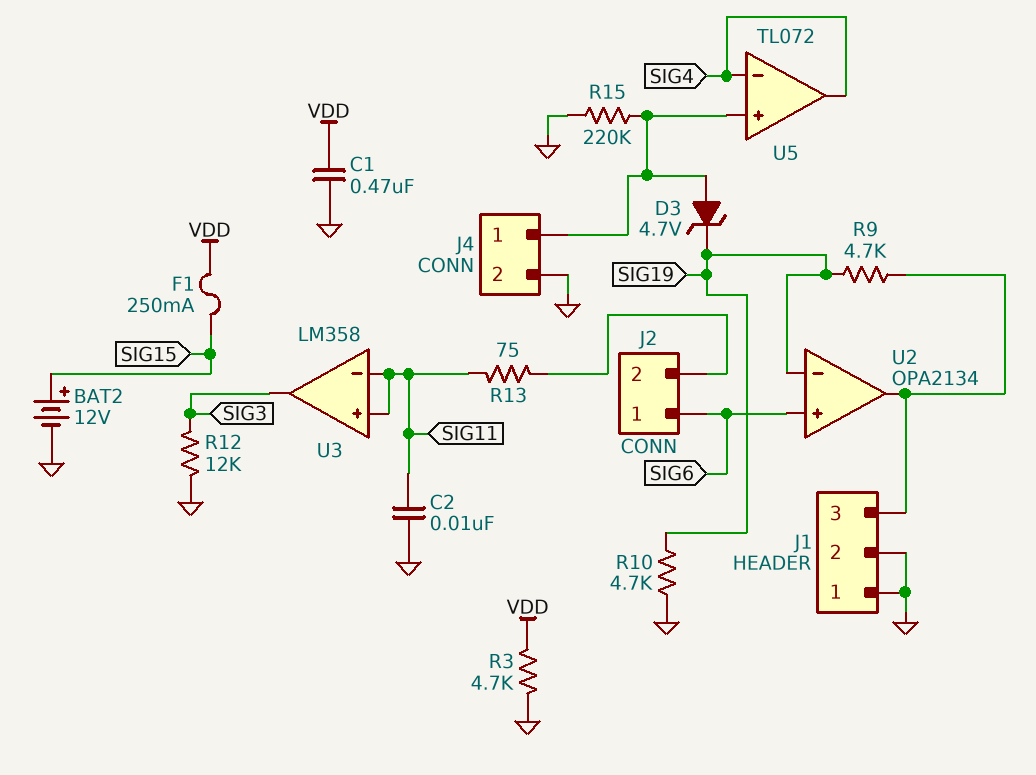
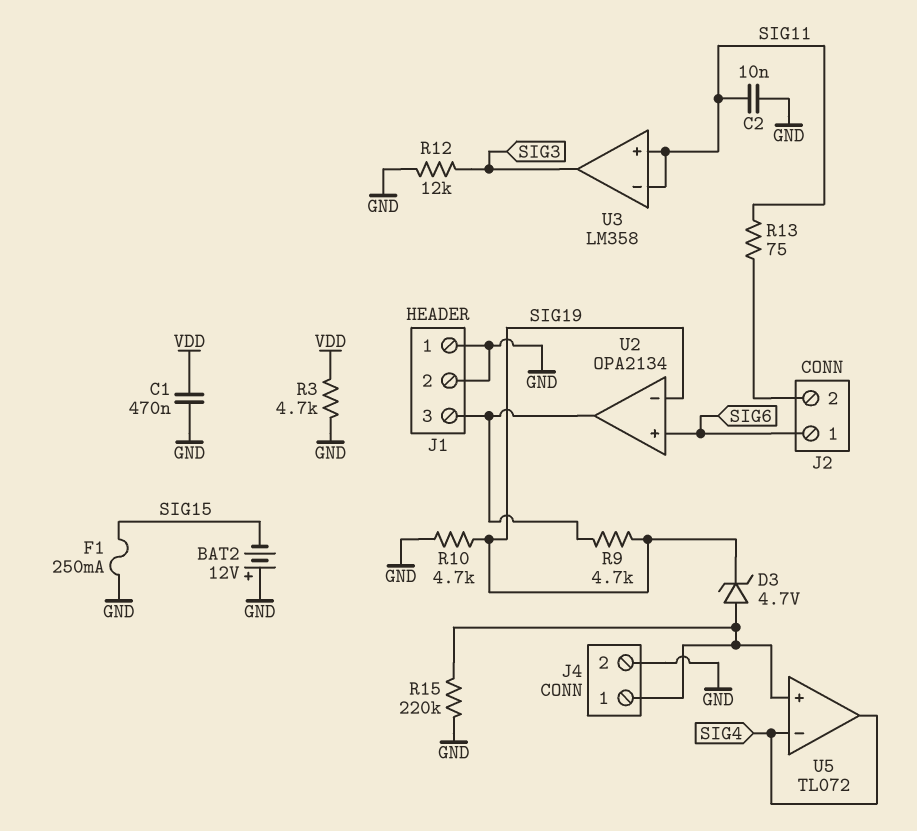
BAT2: 12V (plus SIG15, minus GND) -> 12V (plus GND, minus SIG15)
F1: 250mA (SIG15, VDD) -> 250mA (GND, SIG15)

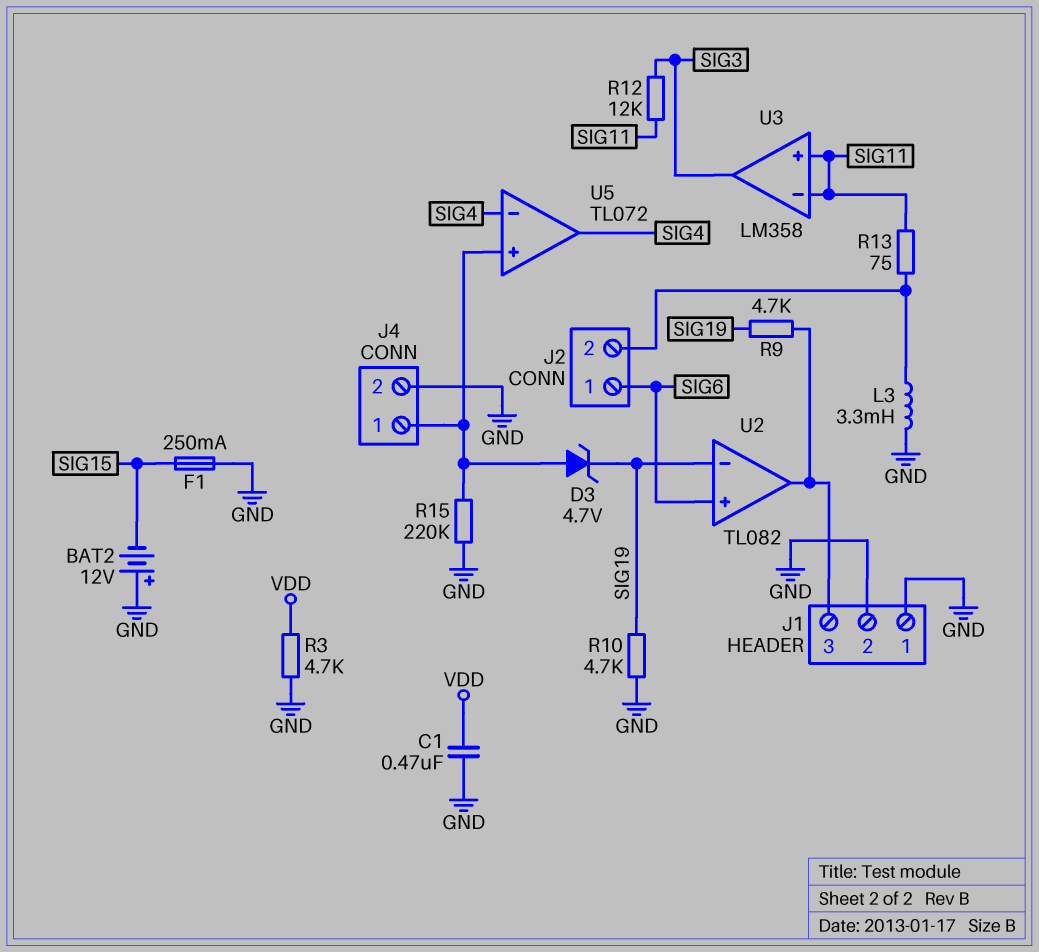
C2: 10nF (GND, SIG11) -> none
L3: none -> 3.3mH (GND, J2/2)
R12: 12k (GND, SIG3) -> 12k (SIG3, SIG11)
U2: OPA2134 -> TL082

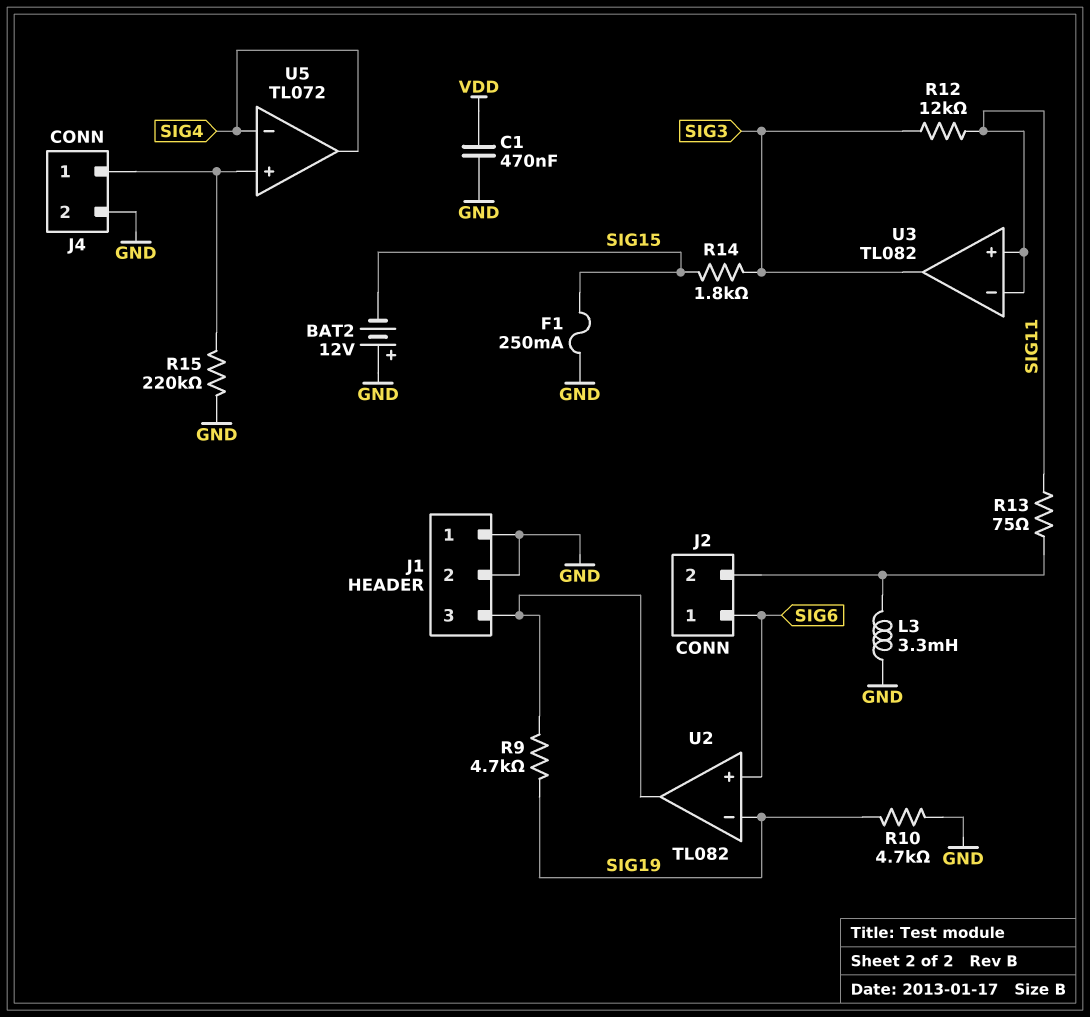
D3: zener 4.7V (A J4/1, K SIG19) -> none
R3: 4.7k (GND, VDD) -> none
R14: none -> 1.8k (SIG3, SIG15)
U3: LM358 -> TL082

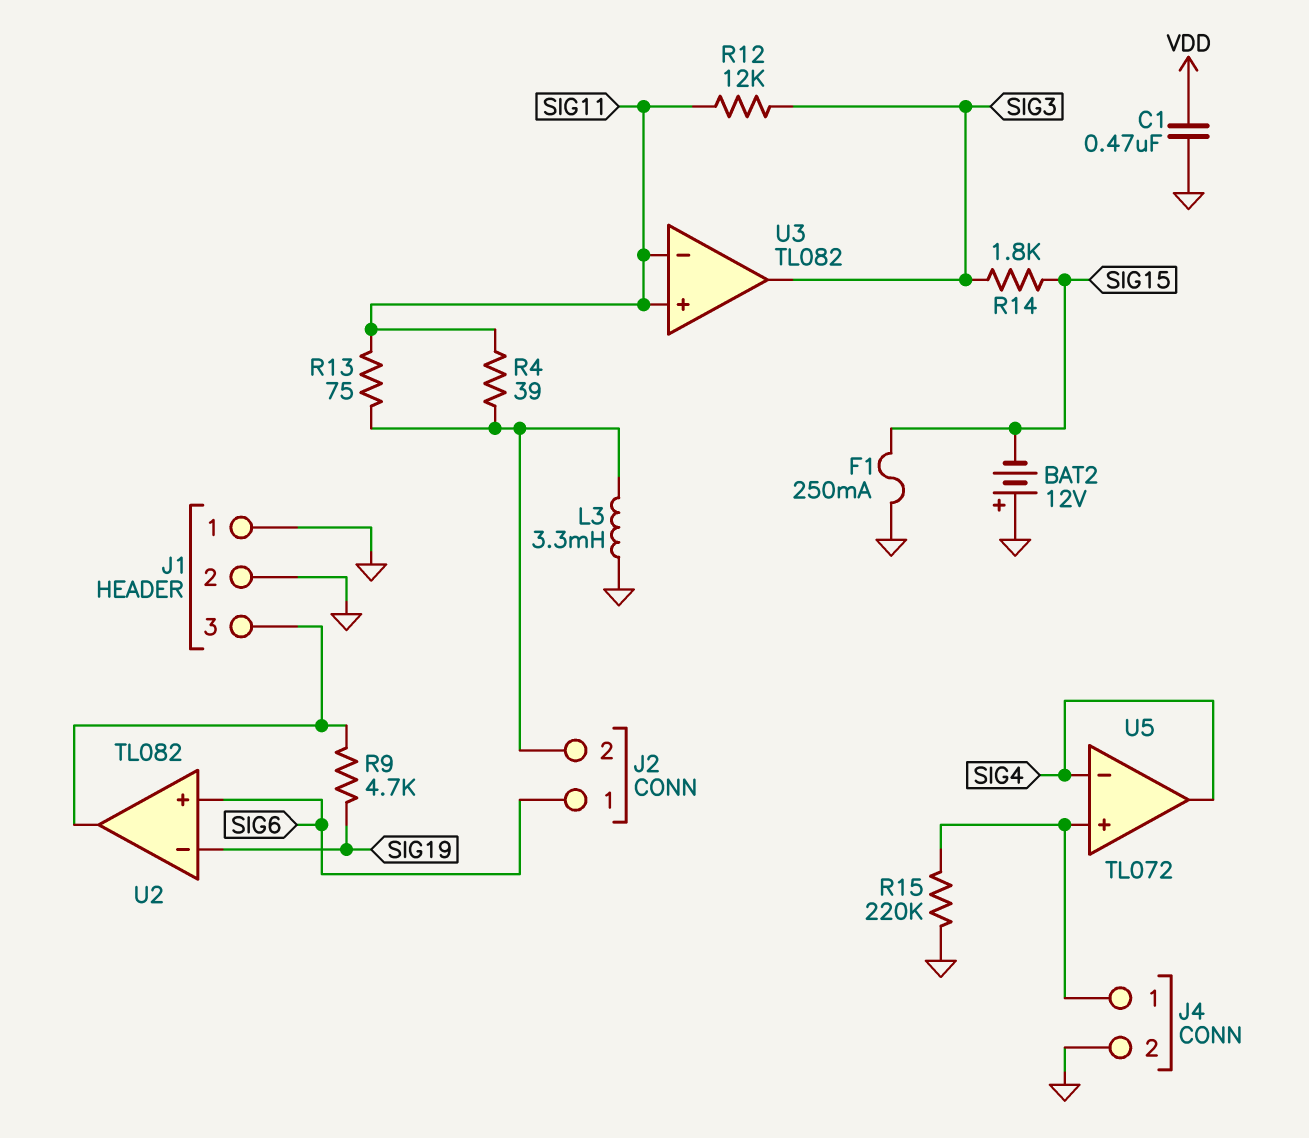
R4: none -> 39 (J2/2, SIG11)
R10: 4.7k (GND, SIG19) -> none

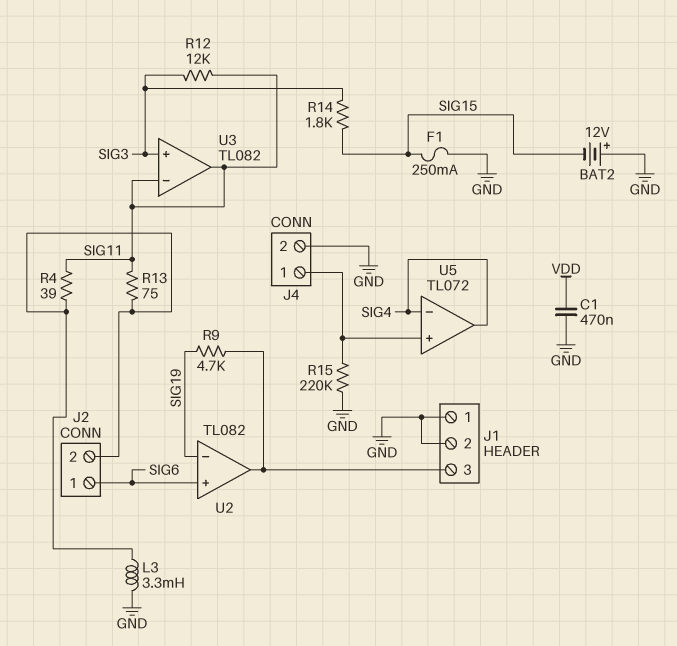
U3 pin in+: SIG11 -> SIG3
U3 pin out: SIG3 -> SIG11

